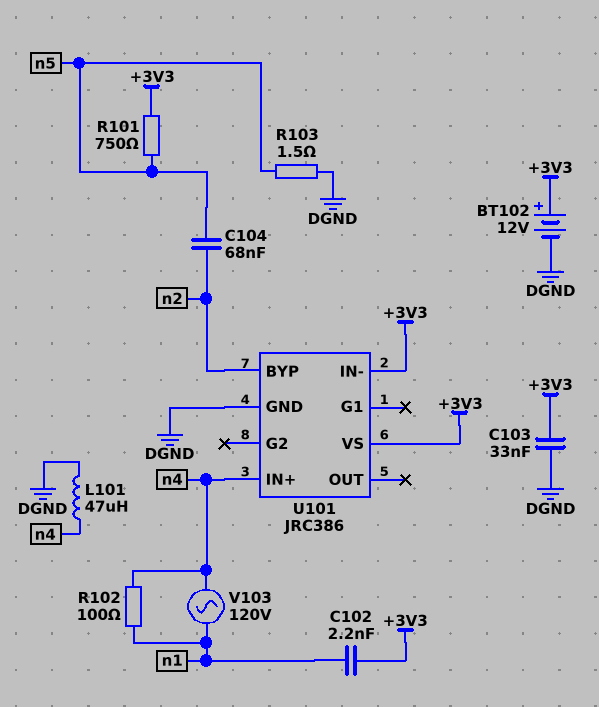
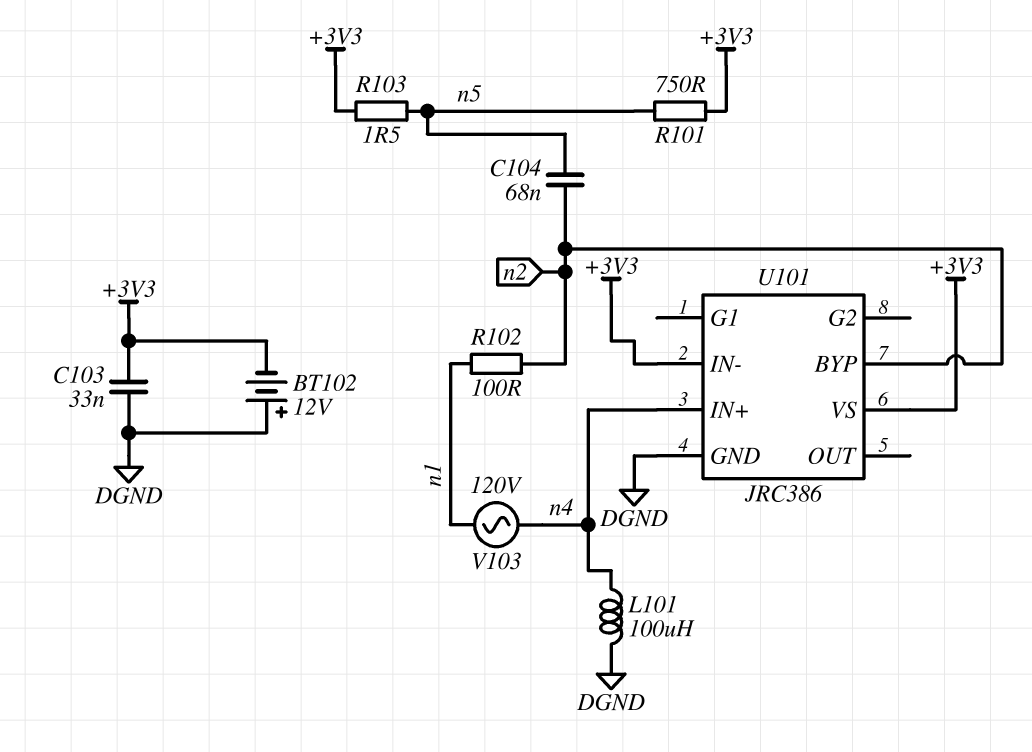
BT102: 12V (plus +3V3, minus DGND) -> 12V (plus DGND, minus +3V3)
C102: 2.2nF (+3V3, n1) -> none
L101: 47uH (DGND, n4) -> 100uH (DGND, n4)
R102: 100 (n1, n4) -> 100 (n1, n2)
R103: 1.5 (DGND, n5) -> 1.5 (+3V3, n5)

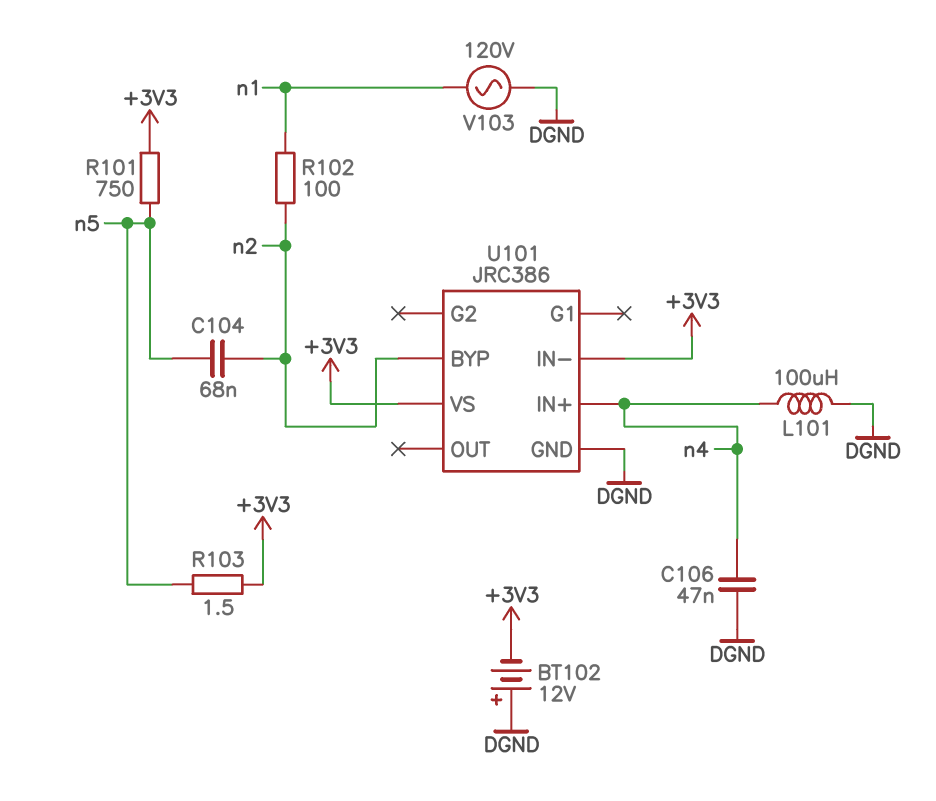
C103: 33nF (+3V3, DGND) -> none
C106: none -> 47nF (DGND, n4)
V103: AC 120V (n1, n4) -> AC 120V (DGND, n1)

